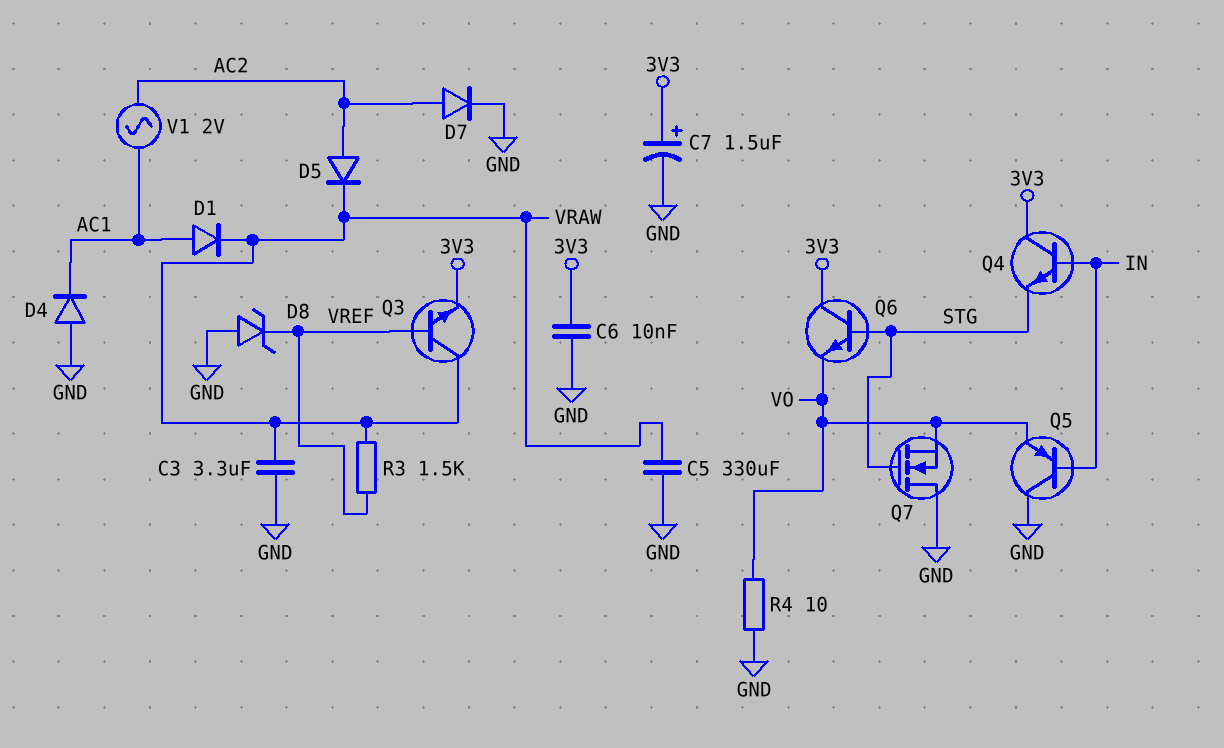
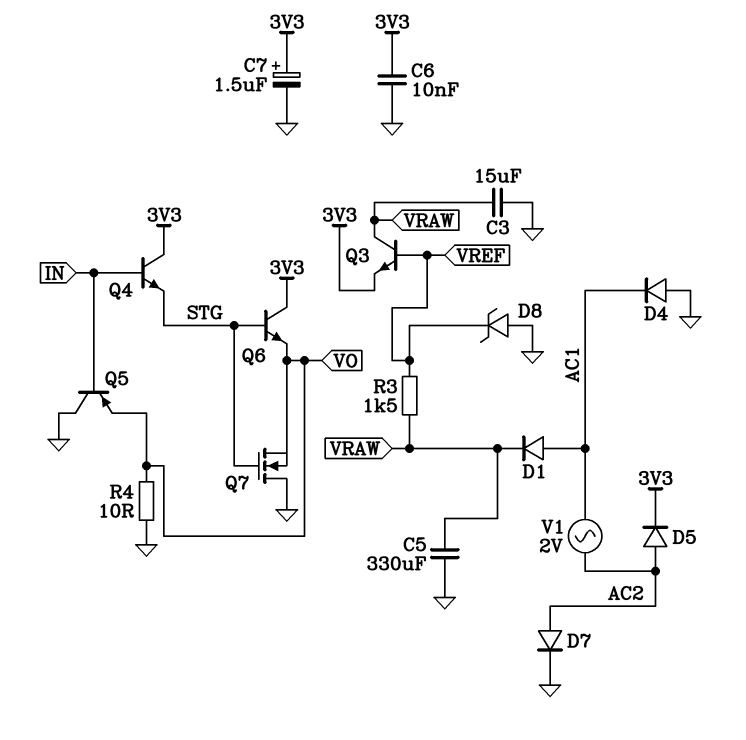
C3: 3.3uF (GND, VRAW) -> 15uF (GND, VRAW)
D5: diode (A AC2, K VRAW) -> diode (A AC2, K 3V3)

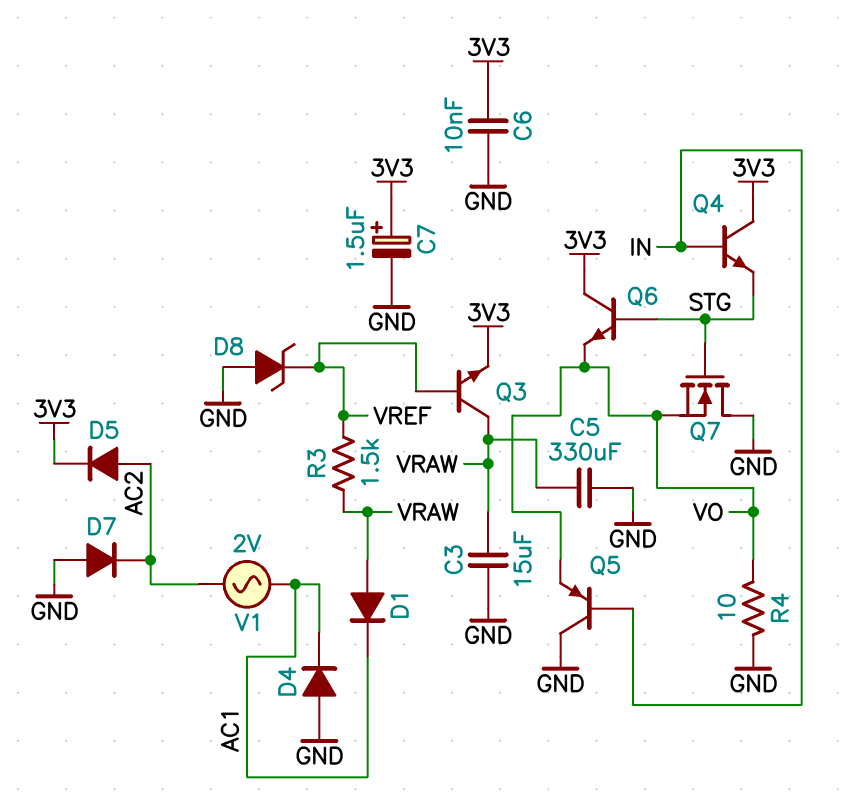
D1: diode (A AC1, K VRAW) -> diode (A VRAW, K AC1)
D7: diode (A AC2, K GND) -> diode (A GND, K AC2)

